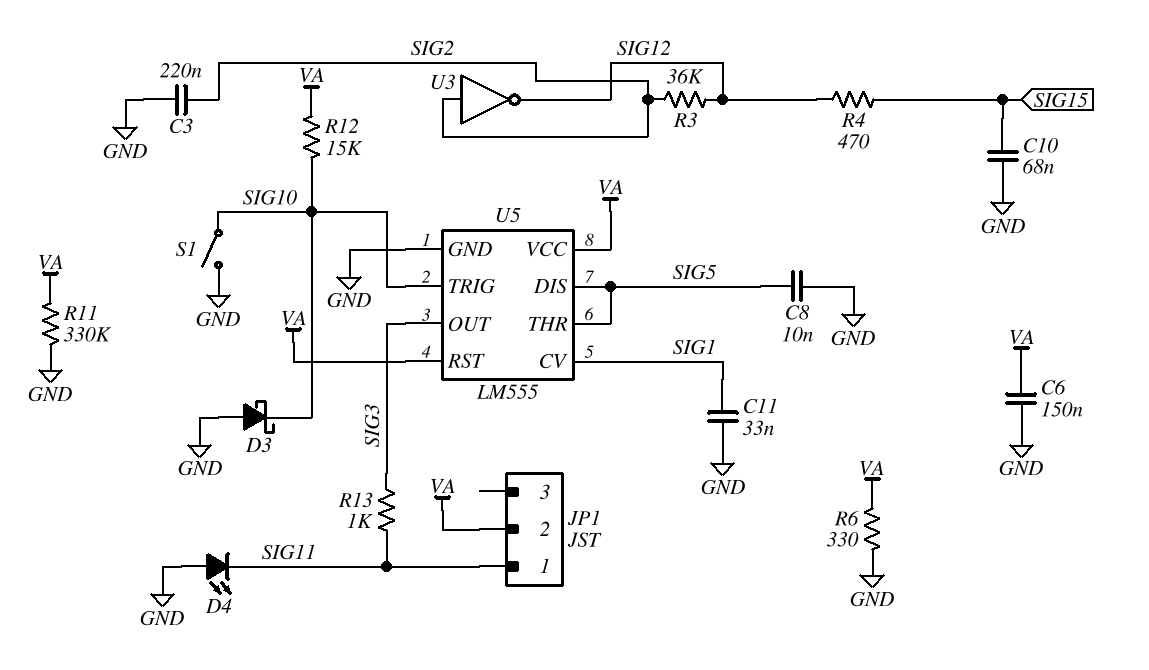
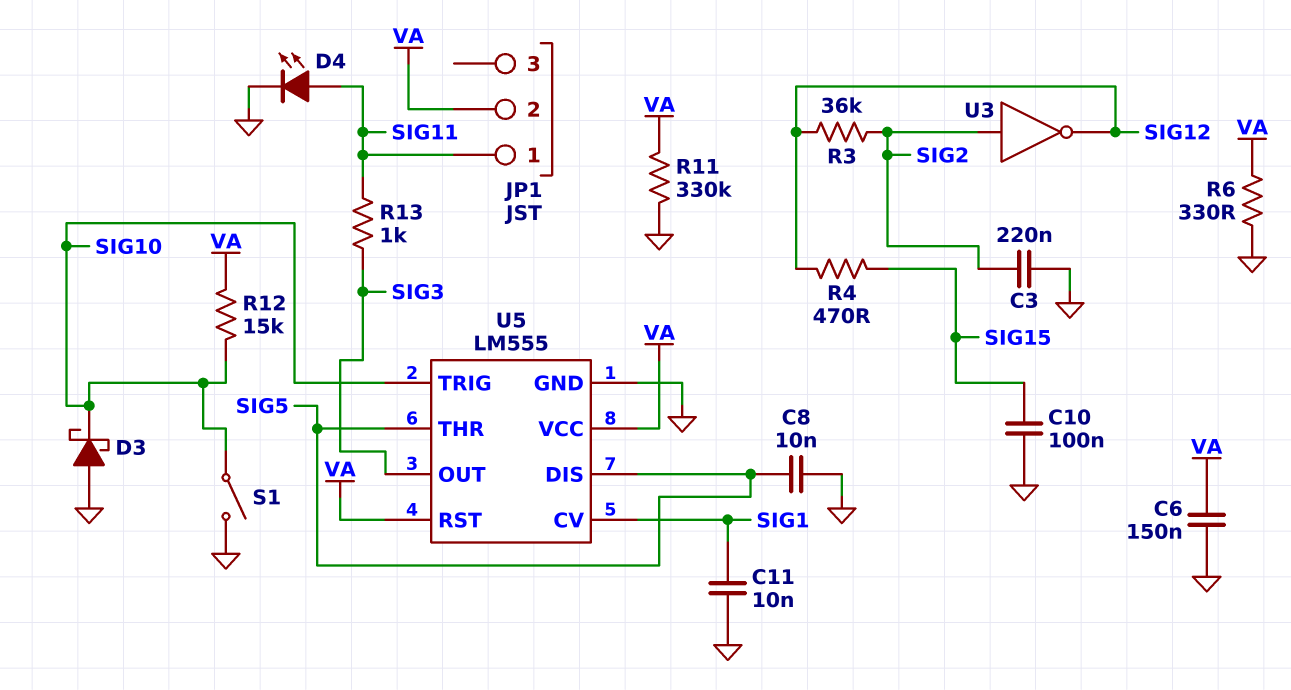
C10: 68nF (GND, SIG15) -> 100nF (GND, SIG15)
C11: 33nF (GND, SIG1) -> 10nF (GND, SIG1)
D4: LED (A GND, K SIG11) -> LED (A SIG11, K GND)

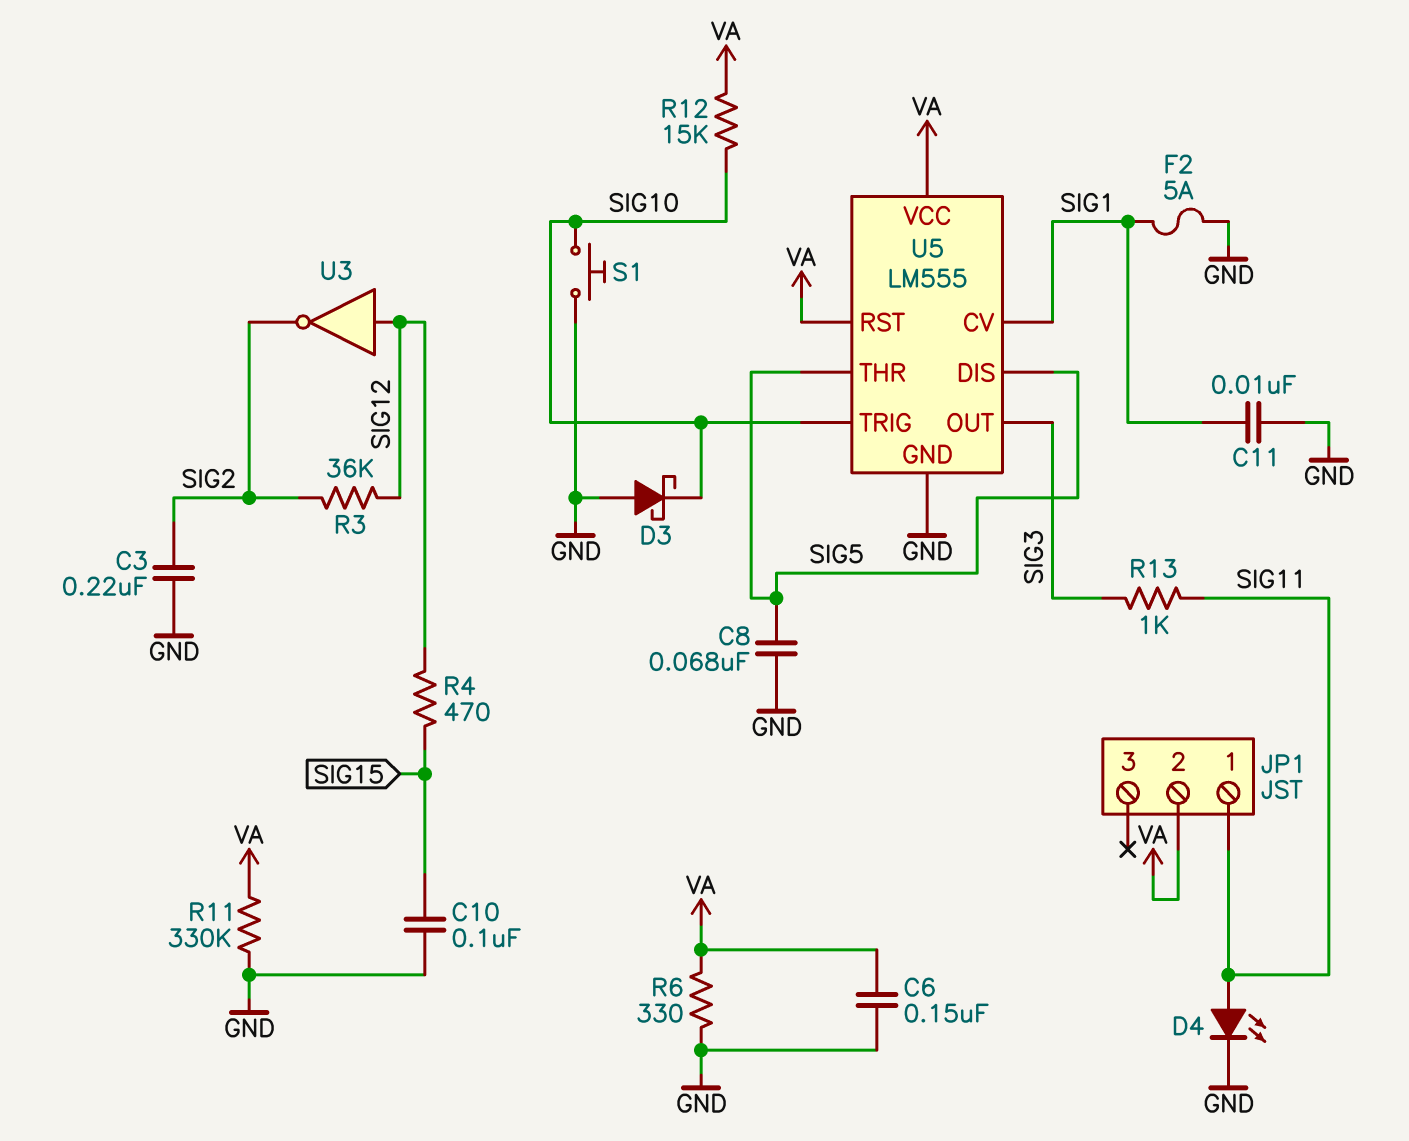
C8: 10nF (GND, SIG5) -> 68nF (GND, SIG5)
F2: none -> 5A (GND, SIG1)
S1: switch (GND, SIG10) -> button (GND, SIG10)
U3: NOT (in SIG2, out SIG12) -> NOT (in SIG12, out SIG2)

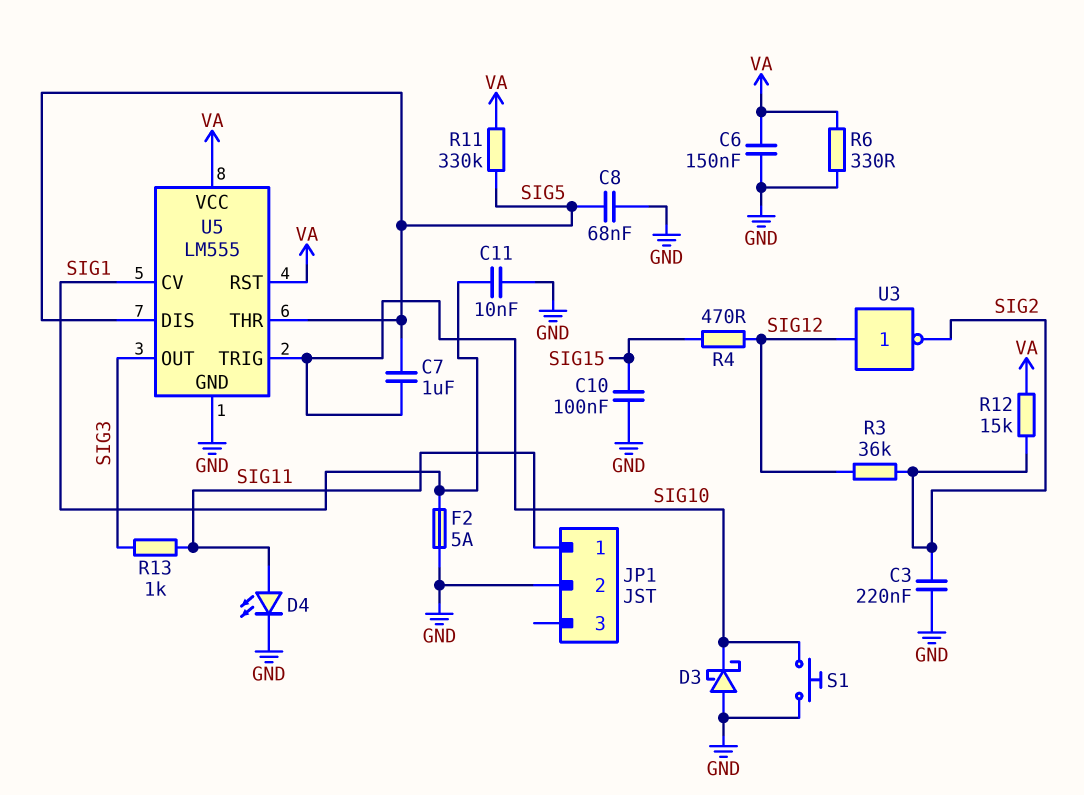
C7: none -> 1uF (SIG5, SIG10)
JP1 pin 2: VA -> GND
R11: 330k (GND, VA) -> 330k (SIG5, VA)
R12: 15k (SIG10, VA) -> 15k (SIG2, VA)

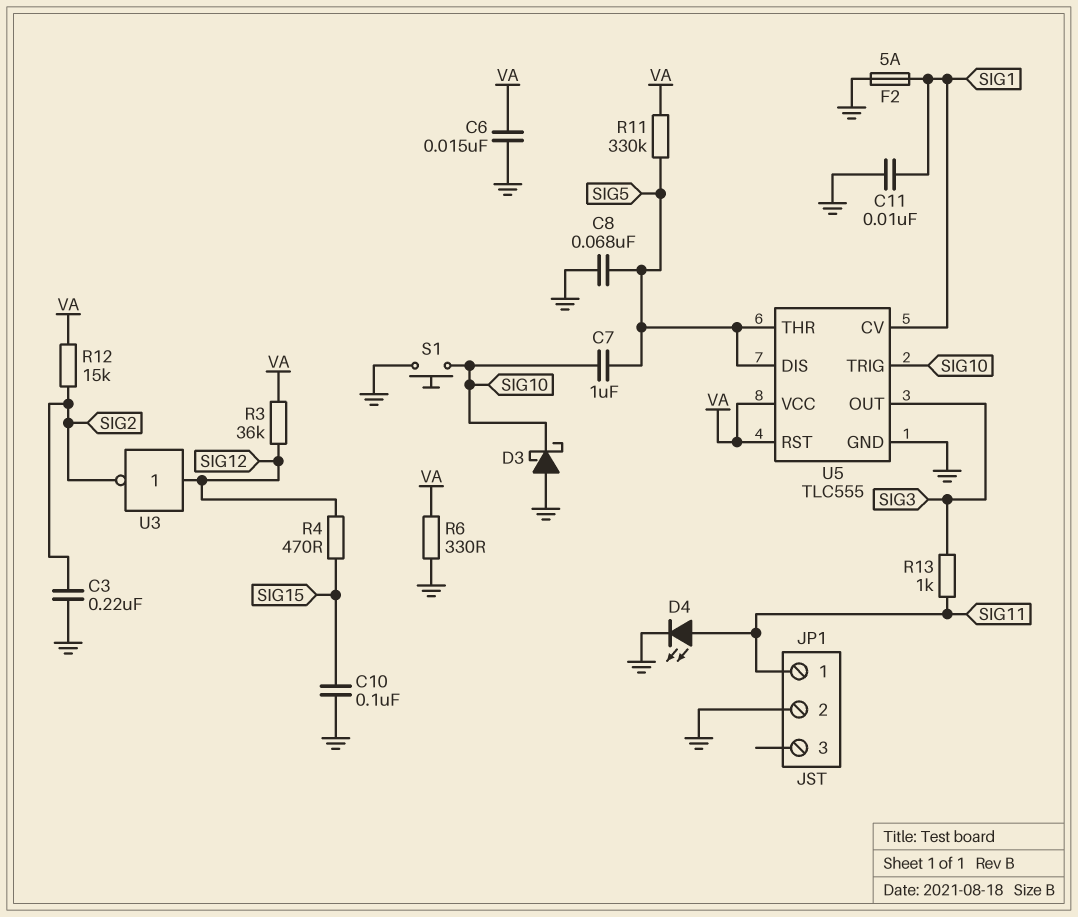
C6: 150nF (GND, VA) -> 15nF (GND, VA)
R3: 36k (SIG2, SIG12) -> 36k (SIG12, VA)
U5: LM555 -> TLC555

